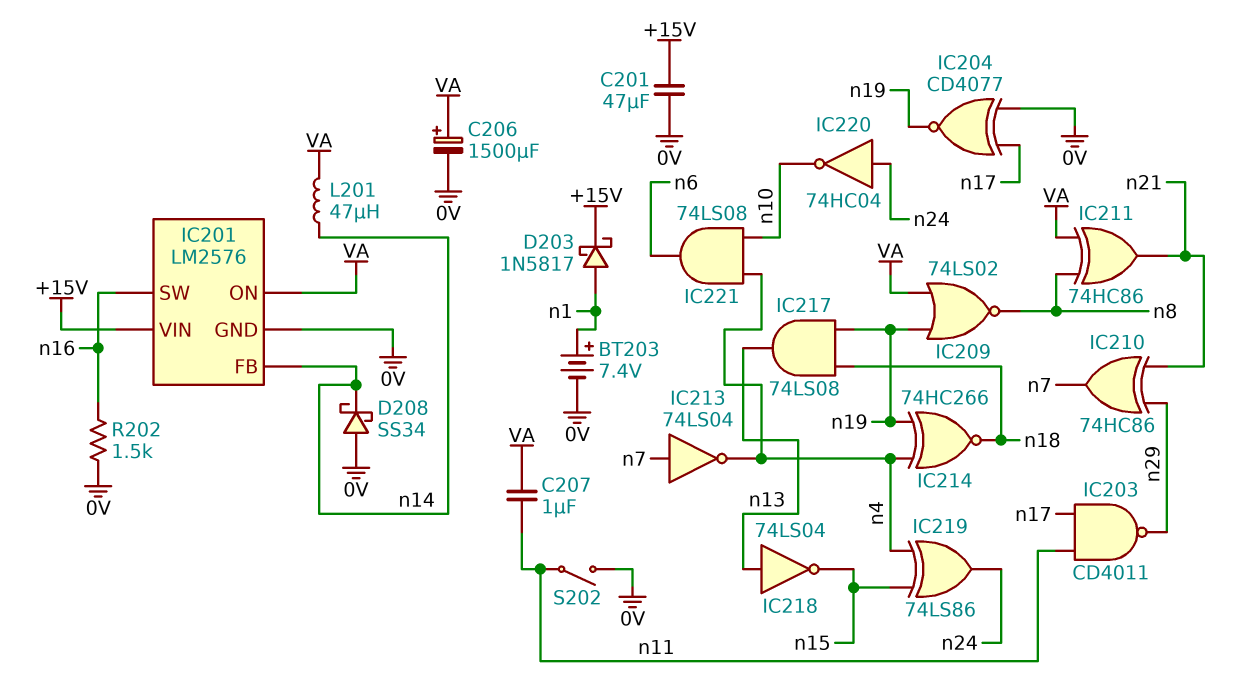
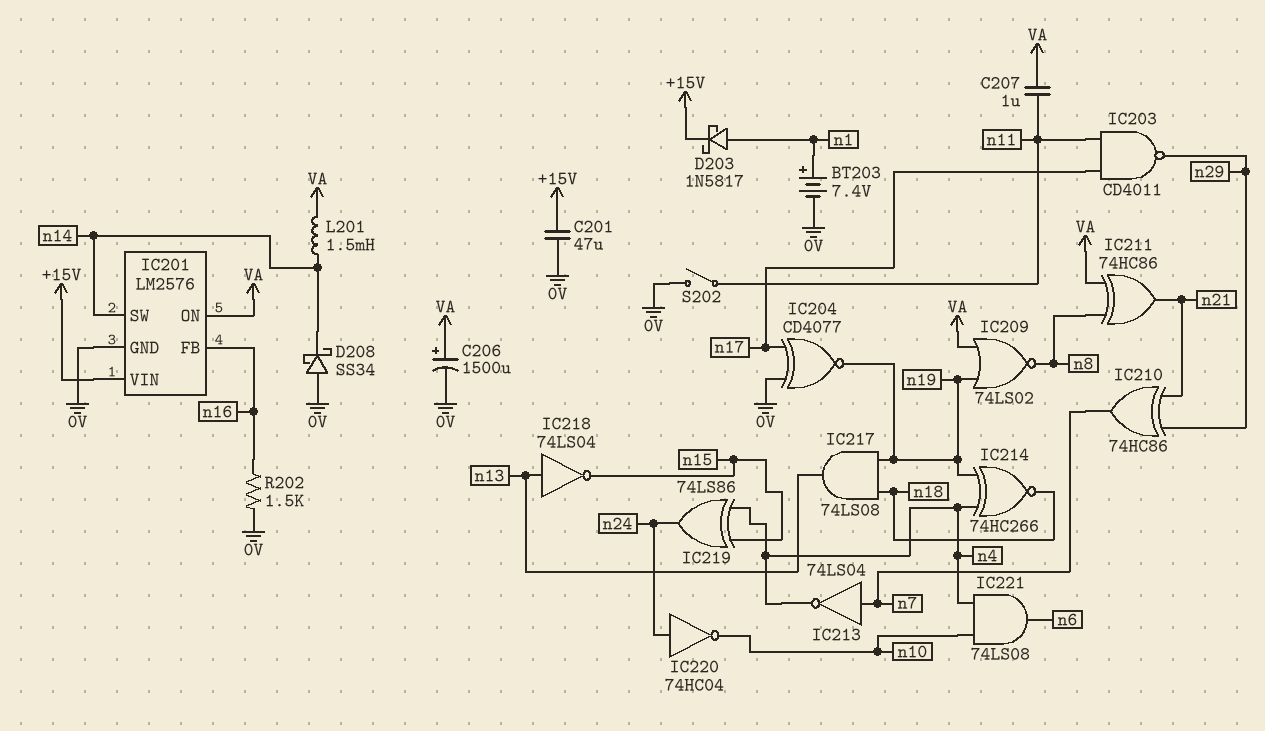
IC201 pin FB: n14 -> n16
IC201 pin SW: n16 -> n14
L201: 47uH (VA, n14) -> 1.5mH (VA, n14)

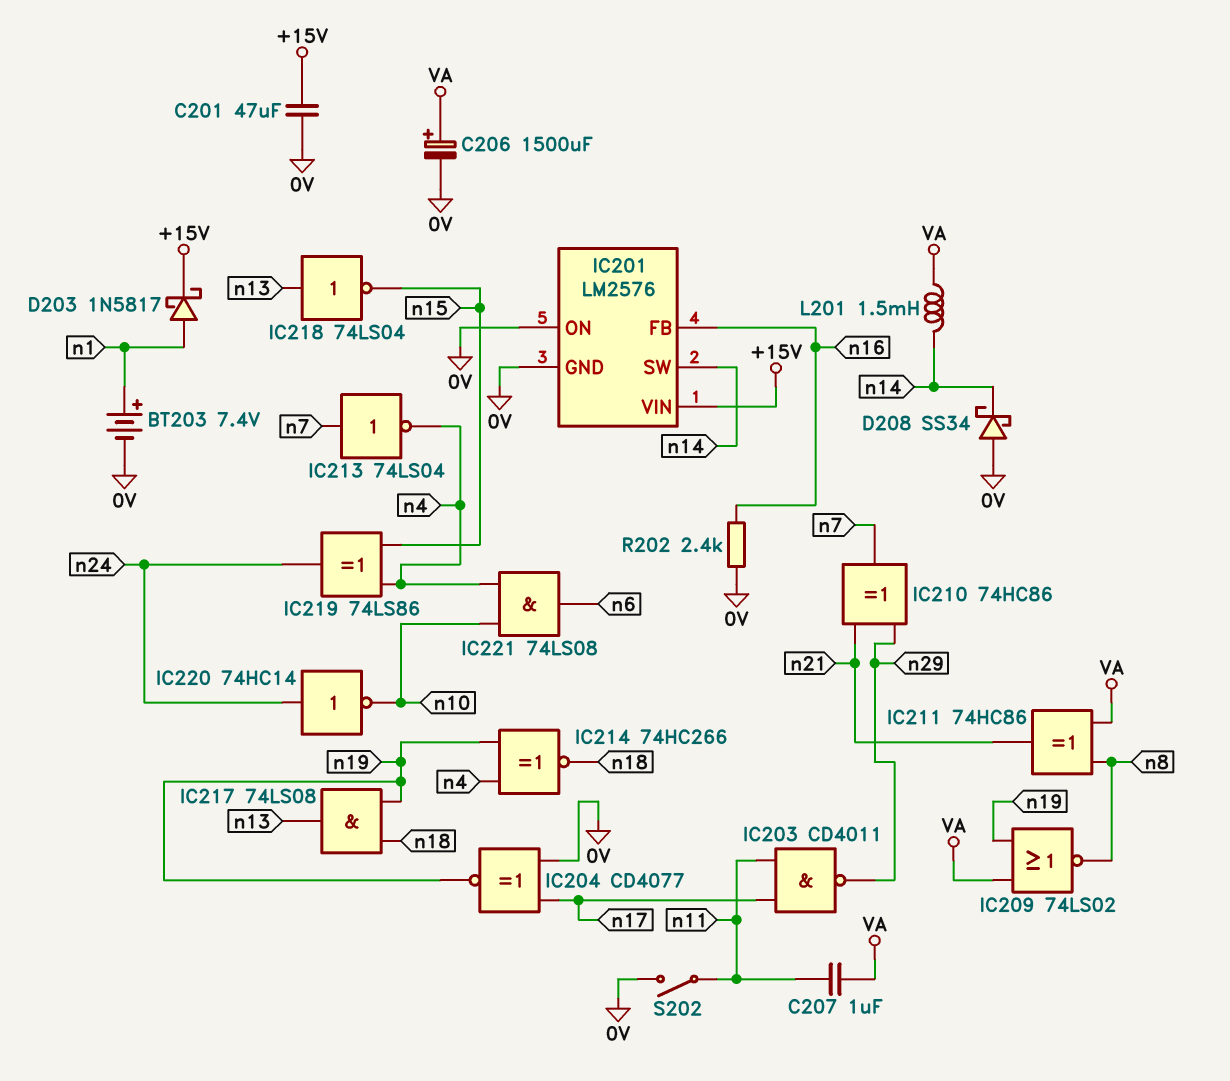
IC201 pin ON: VA -> 0V
IC220: NOT 74HC04 (in n24, out n10) -> NOT 74HC14 (in n24, out n10)
R202: 1.5k (0V, n16) -> 2.4k (0V, n16)

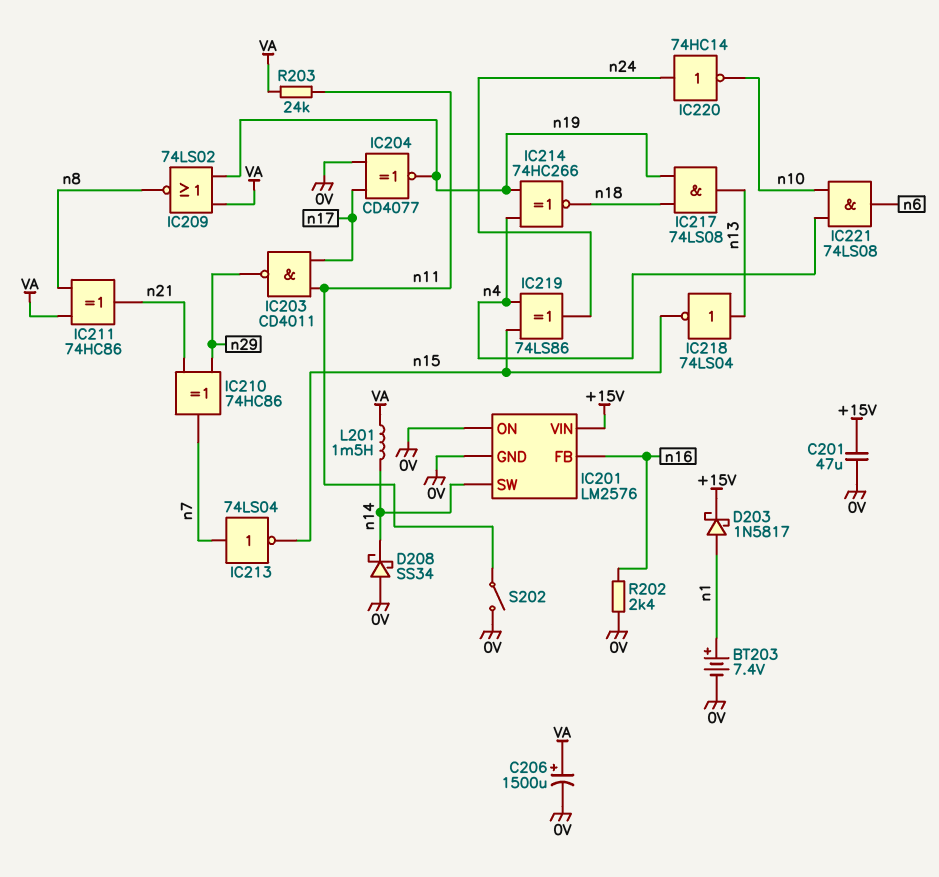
C207: 1uF (VA, n11) -> none
IC213: NOT 74LS04 (in n7, out n4) -> NOT 74LS04 (in n7, out n15)
R203: none -> 24k (VA, n11)

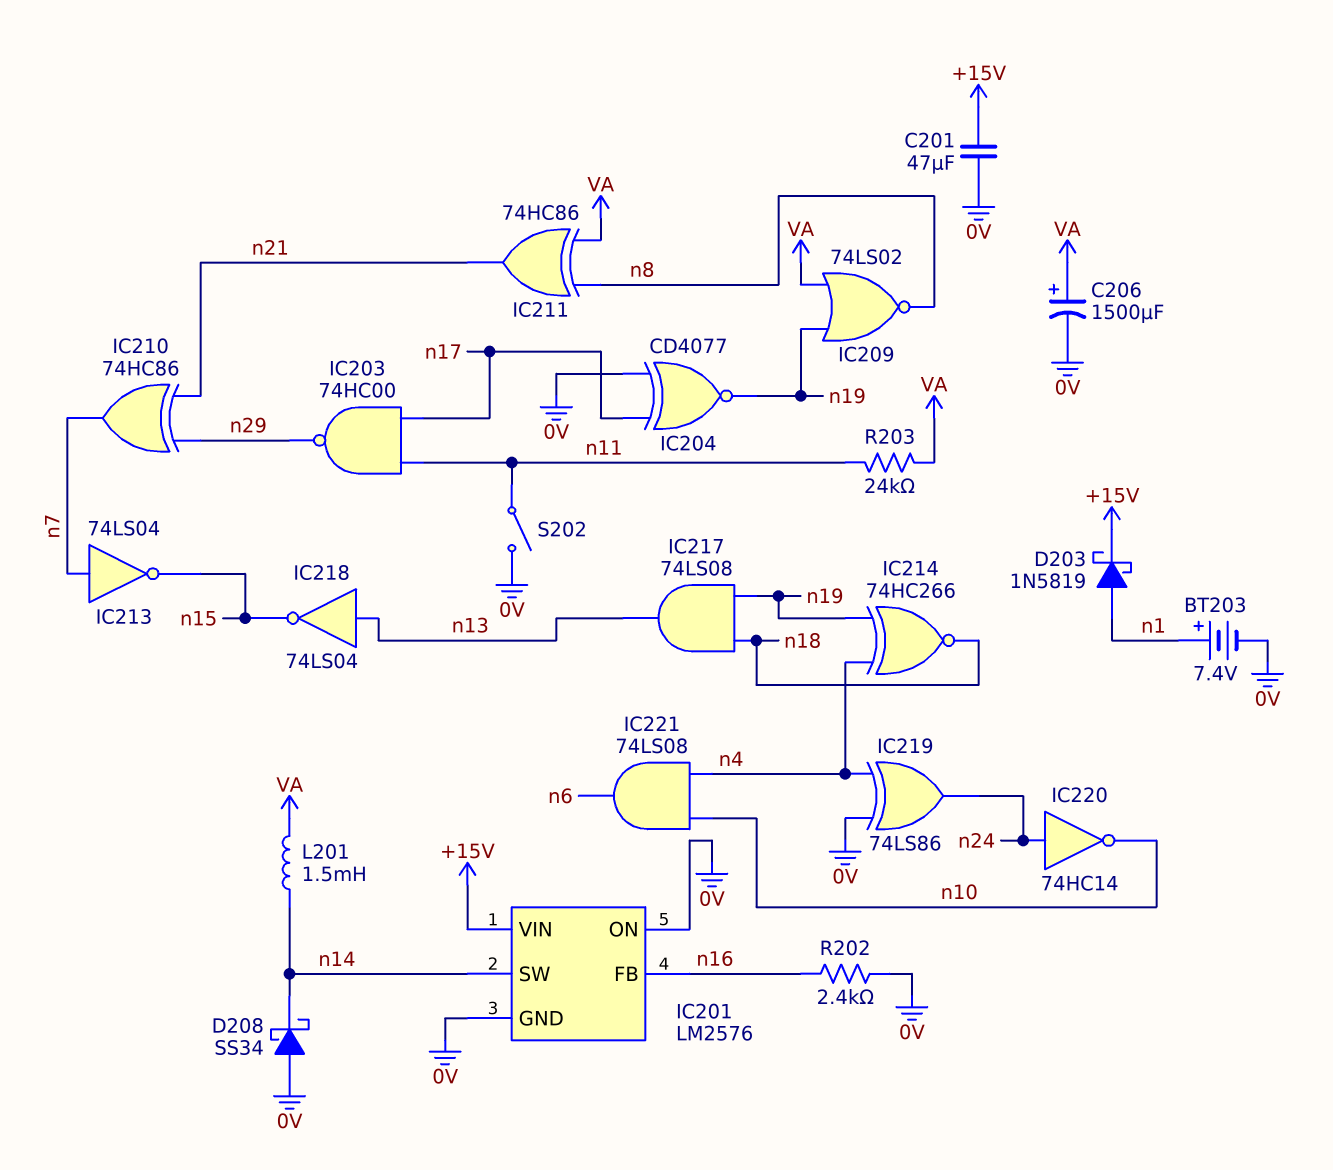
D203: schottky 1N5817 (A n1, K +15V) -> schottky 1N5819 (A n1, K +15V)
IC203: NAND CD4011 (in n11, in n17, out n29) -> NAND 74HC00 (in n11, in n17, out n29)
IC219: XOR 74LS86 (in n4, in n15, out n24) -> XOR 74LS86 (in 0V, in n4, out n24)

